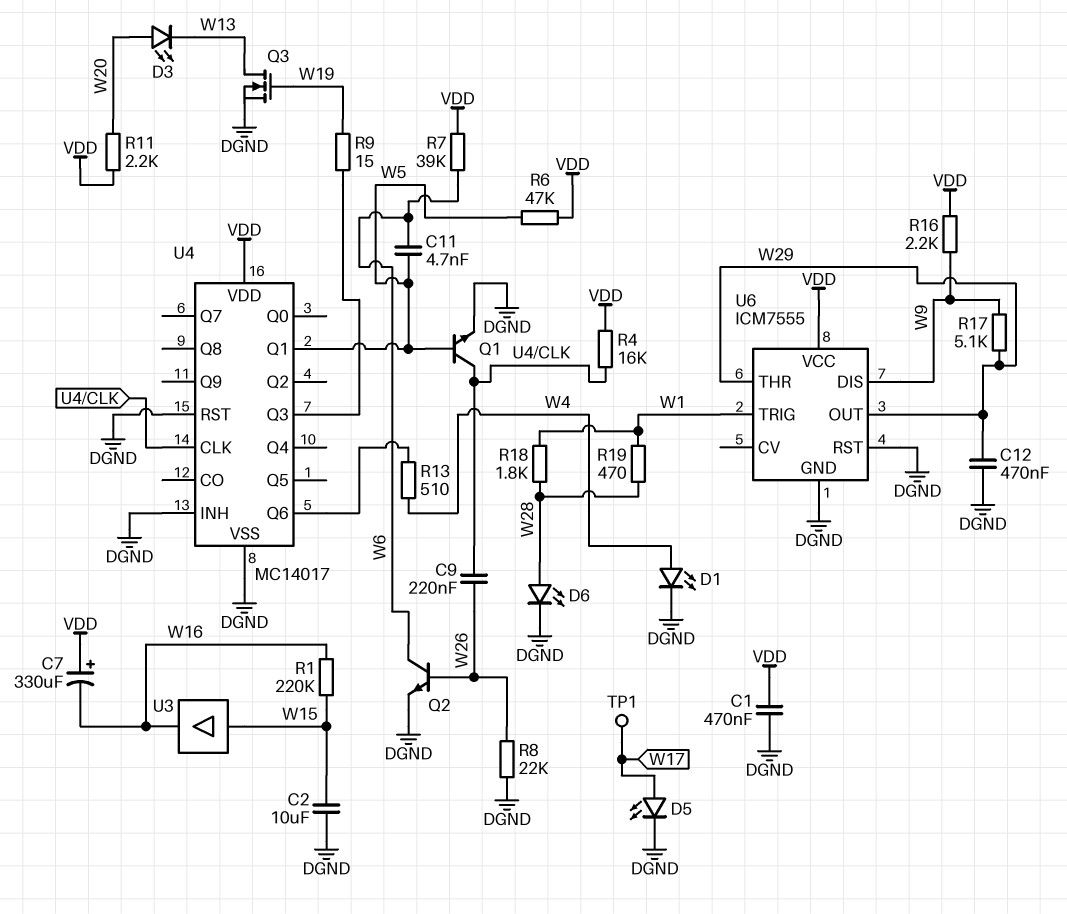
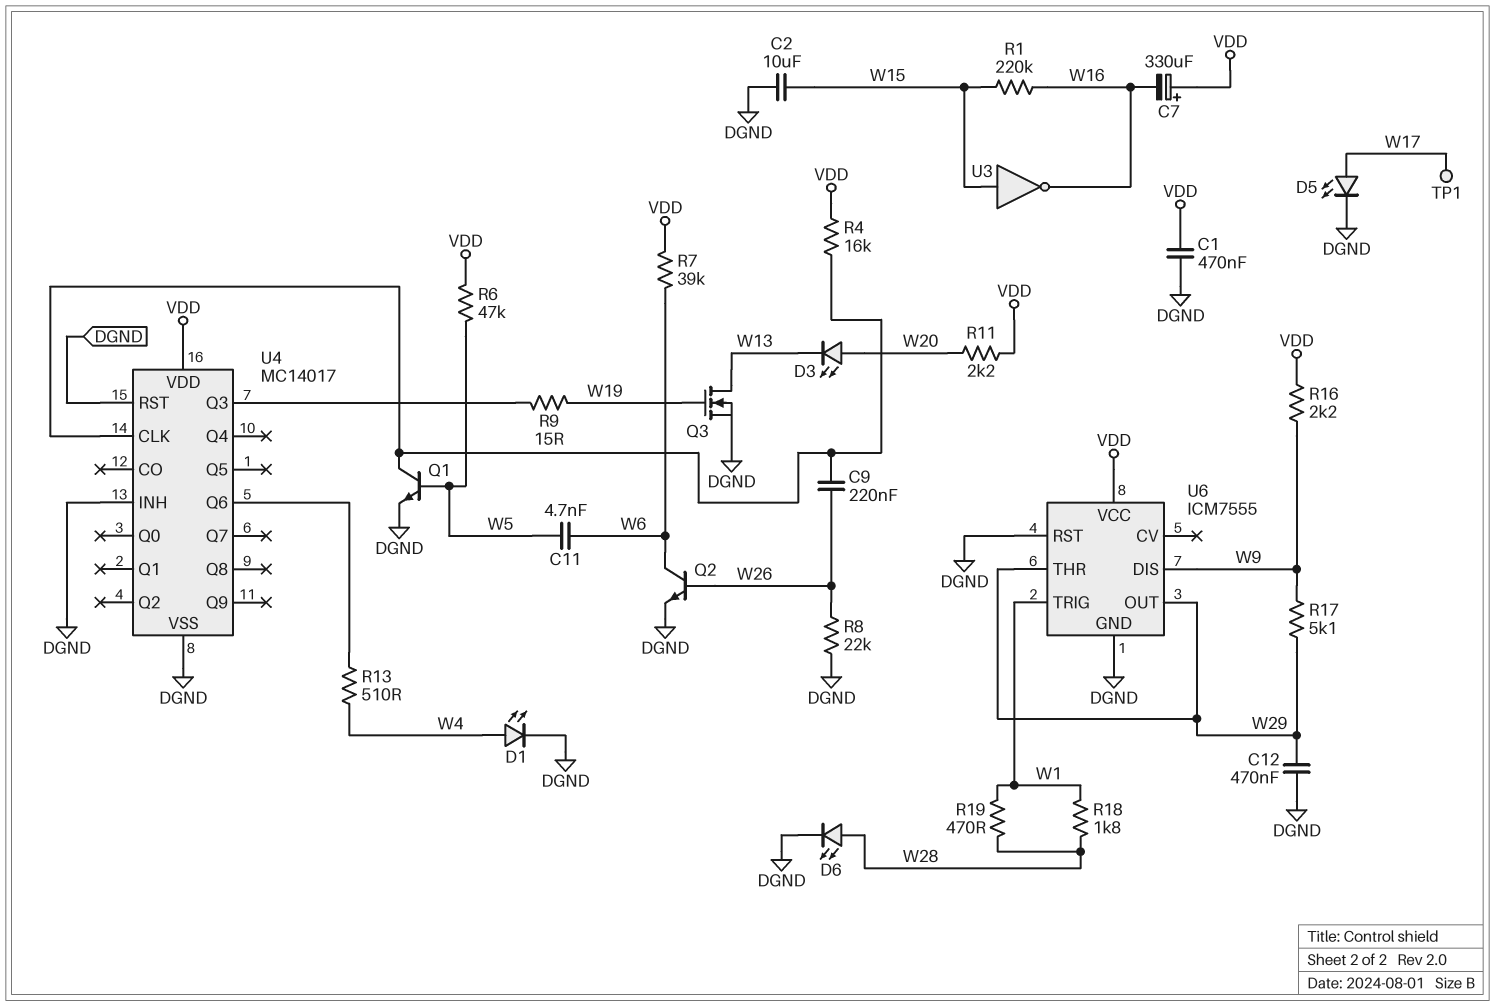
U3: buffer (in W15, out W16) -> NOT (in W15, out W16)
U4 pin Q1: W5 -> none

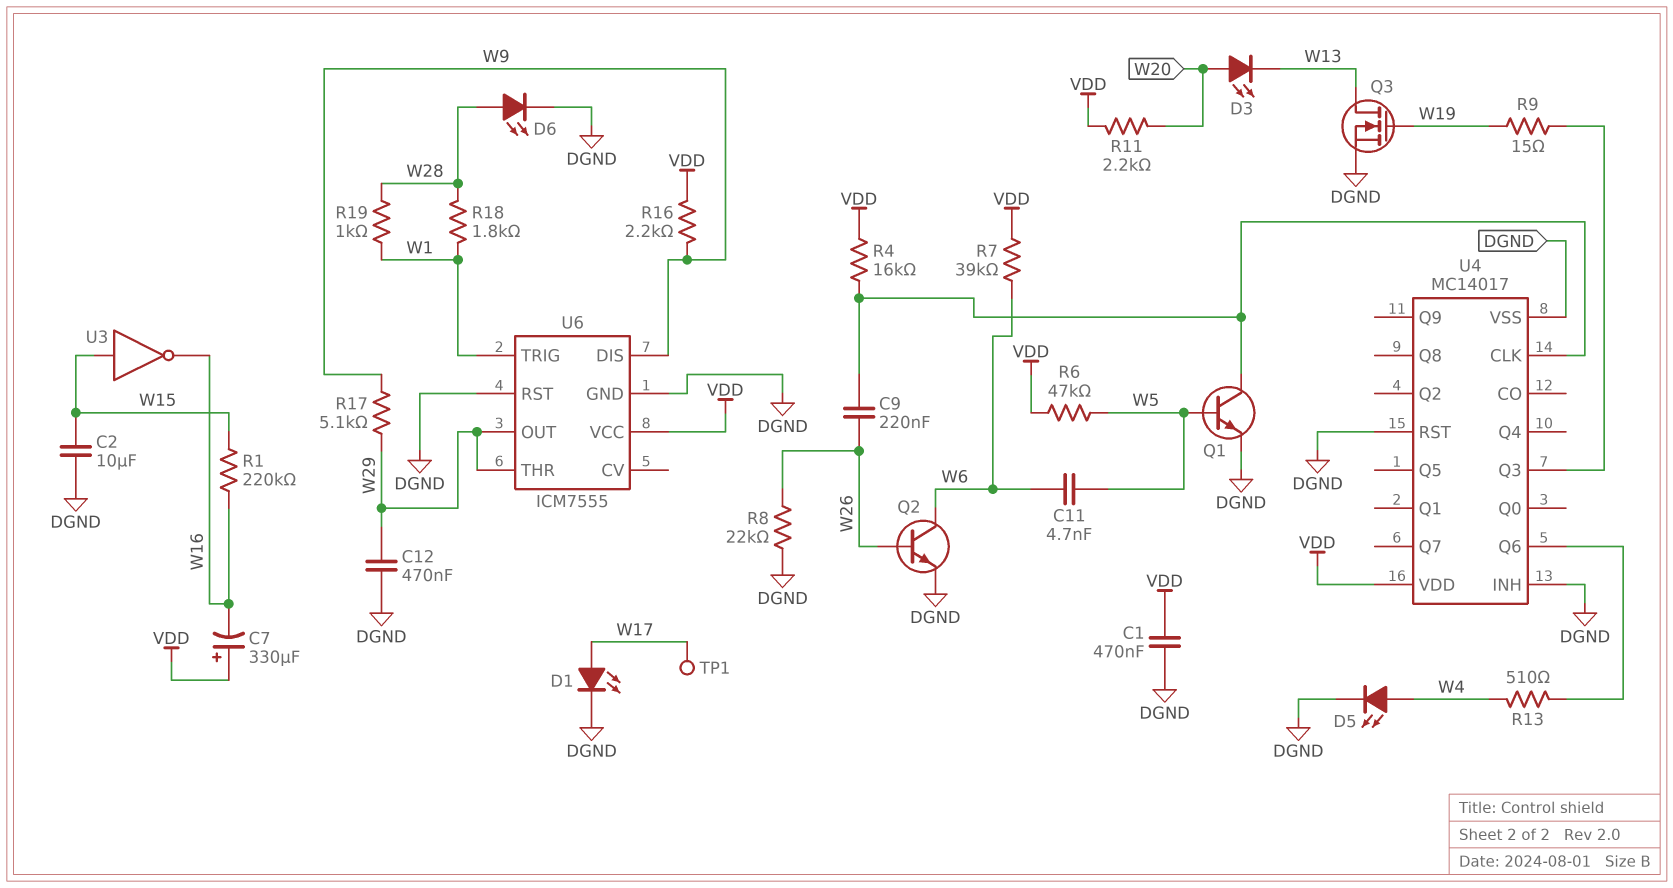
D1: LED (A W4, K DGND) -> LED (A W17, K DGND)
D5: LED (A W17, K DGND) -> LED (A W4, K DGND)
R19: 470 (W1, W28) -> 1k (W1, W28)

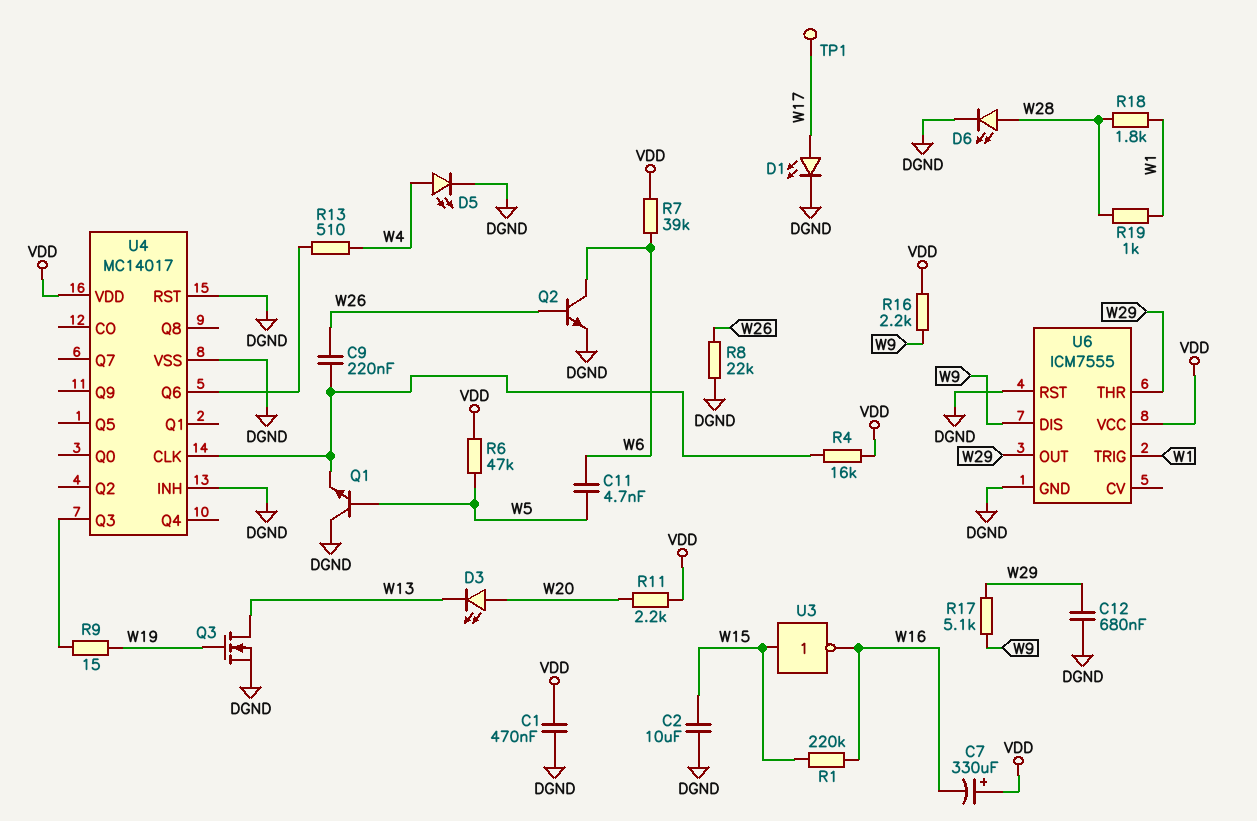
C12: 470nF (DGND, W29) -> 680nF (DGND, W29)
Q1: NPN (B W5, C U4/CLK, E DGND) -> NPN (B W5, C DGND, E U4/CLK)

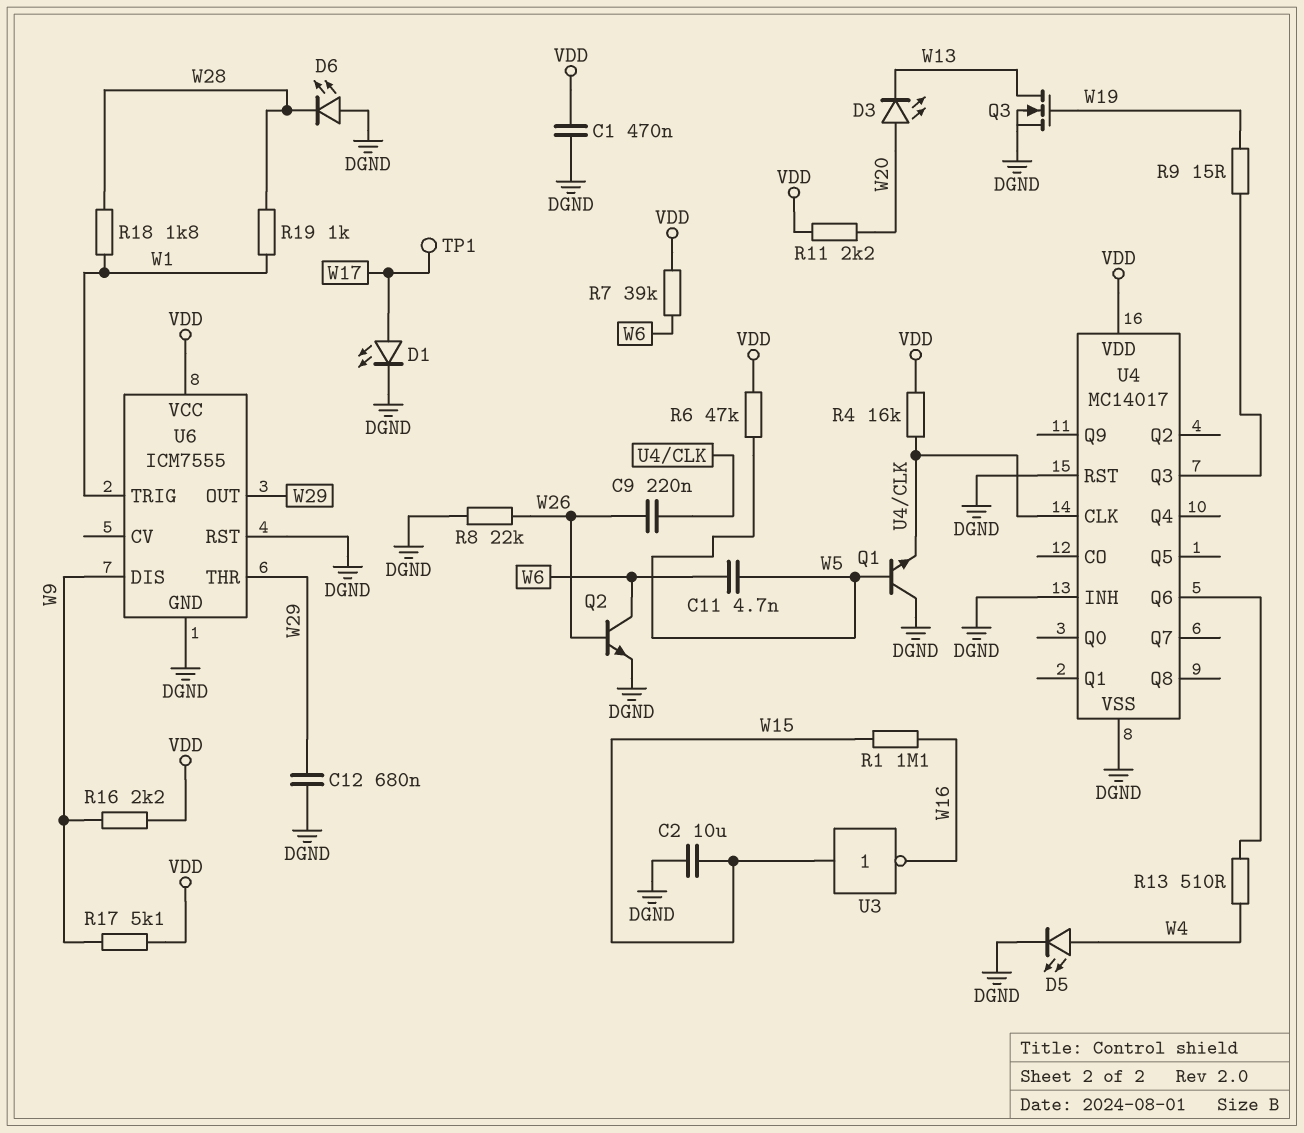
C7: 330uF (plus VDD, minus W16) -> none
D6: LED (A W28, K DGND) -> LED (A DGND, K W28)
R1: 220k (W15, W16) -> 1.1M (W15, W16)
R17: 5.1k (W9, W29) -> 5.1k (VDD, W9)

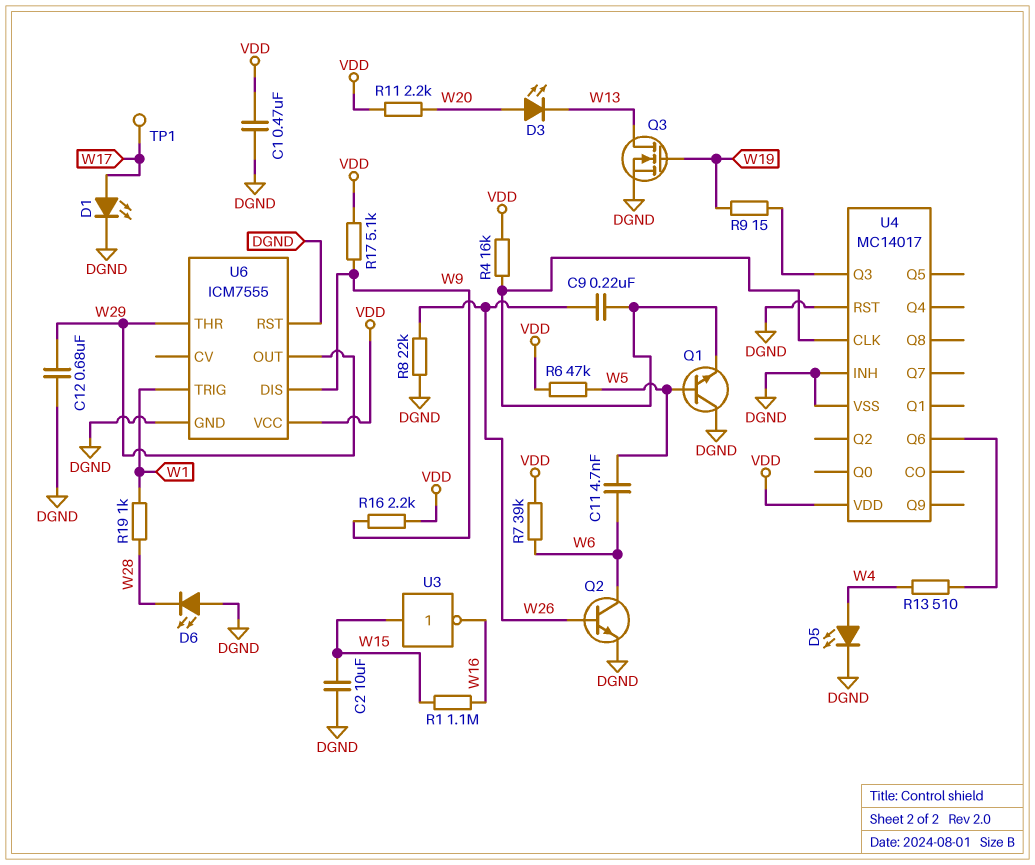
R18: 1.8k (W1, W28) -> none

